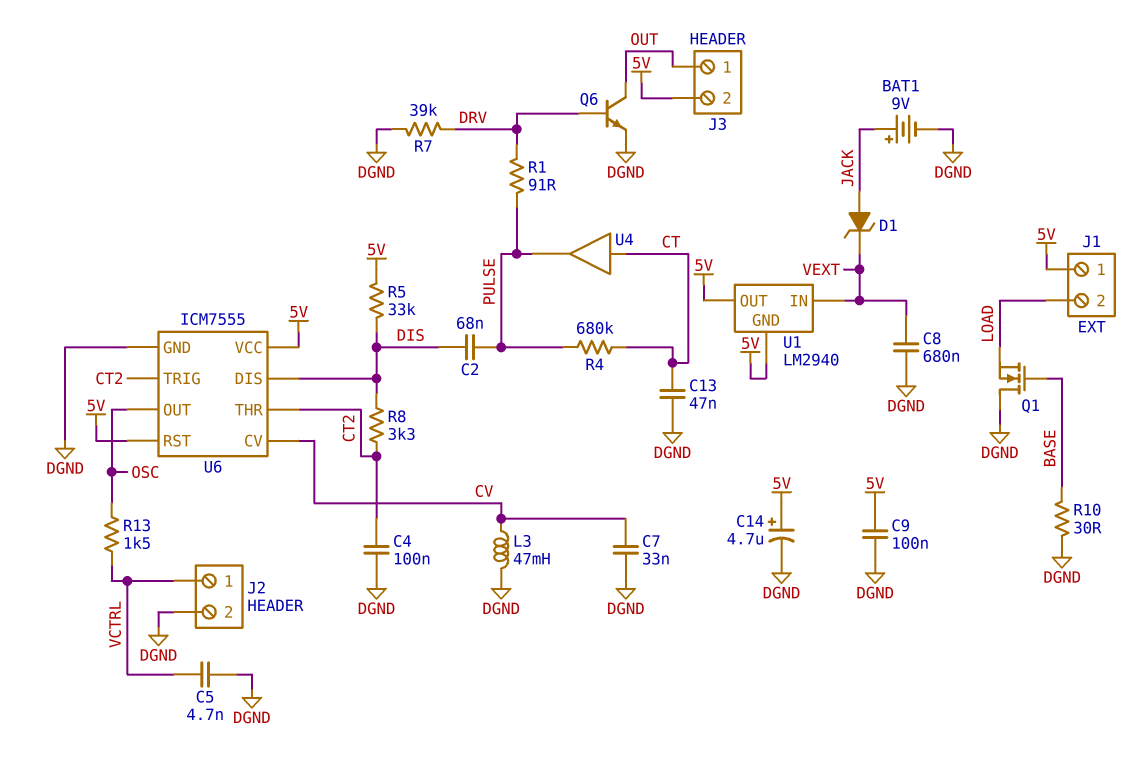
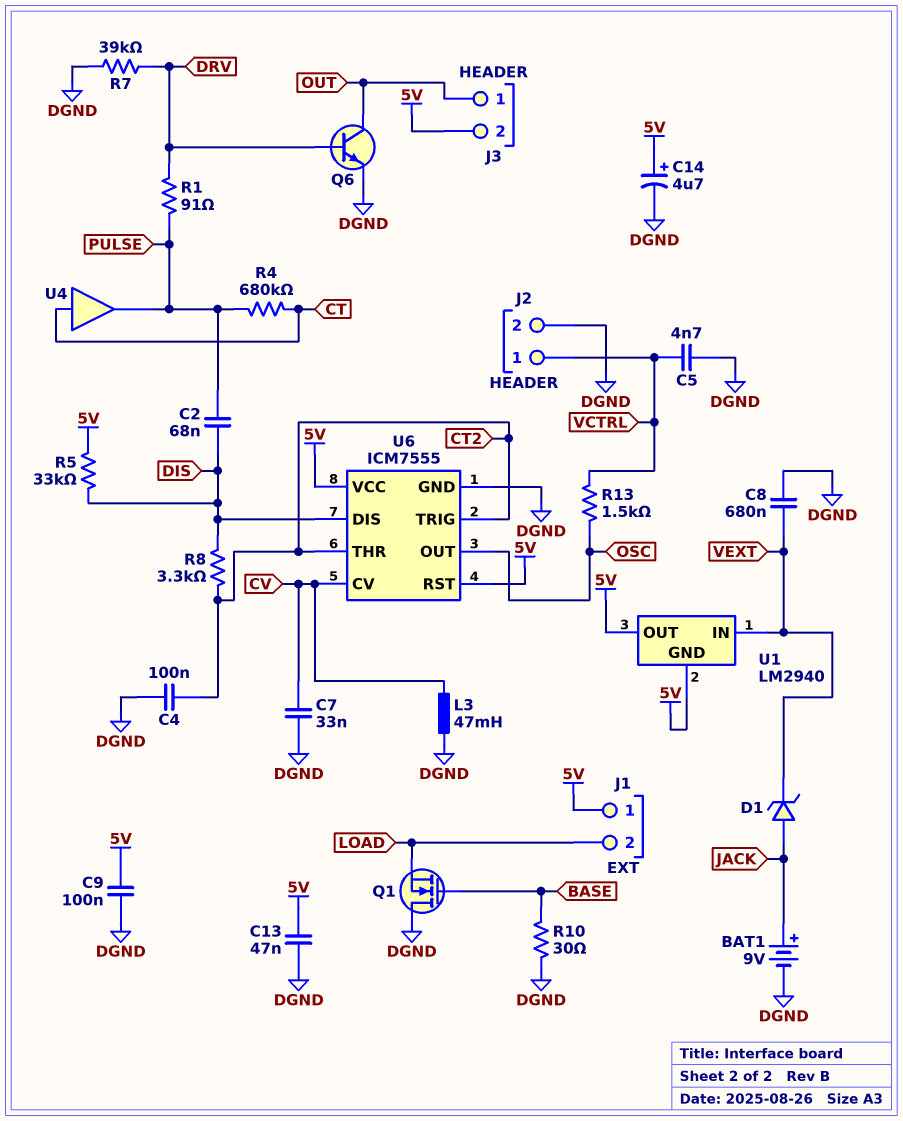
C13: 47nF (CT, DGND) -> 47nF (5V, DGND)

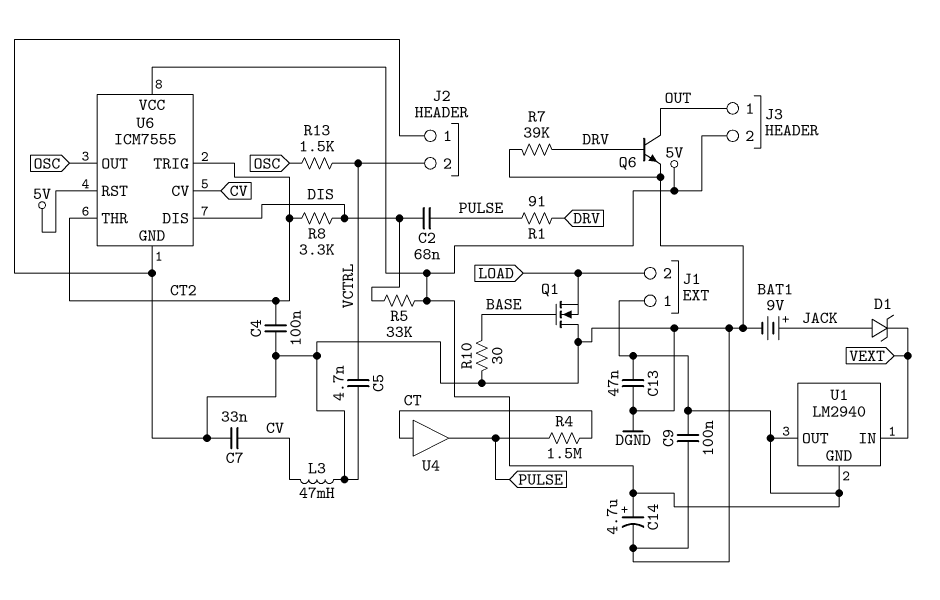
C8: 680nF (DGND, VEXT) -> none
J2 pin 1: VCTRL -> DGND
J2 pin 2: DGND -> VCTRL
R4: 680k (CT, PULSE) -> 1.5M (CT, PULSE)

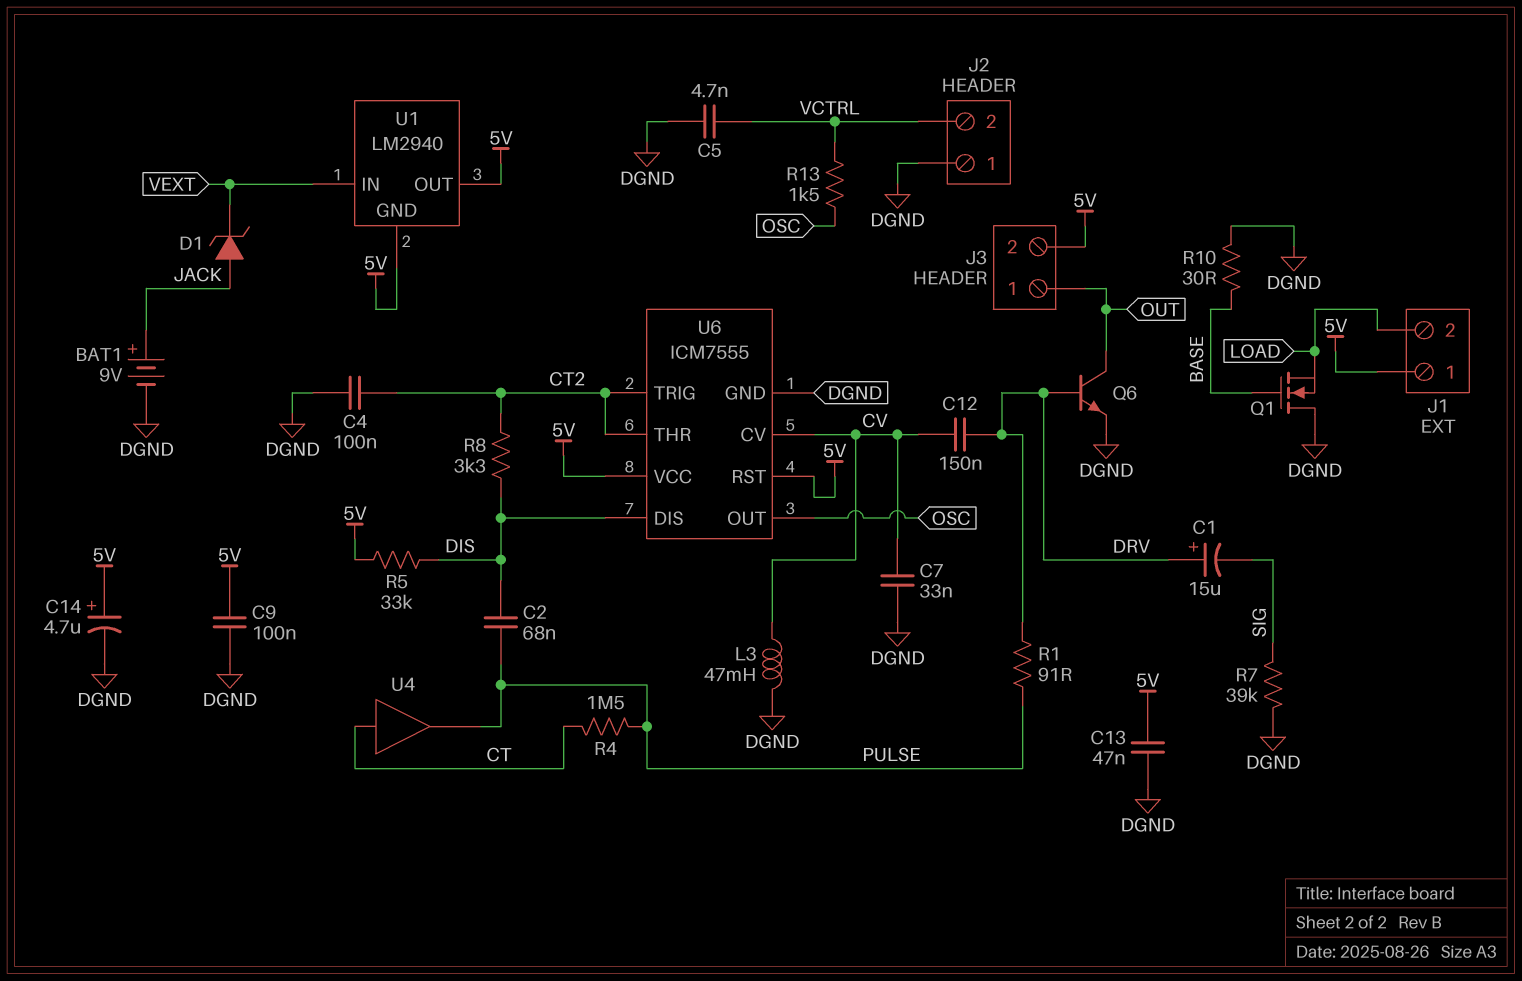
C1: none -> 15uF (plus DRV, minus SIG)
C12: none -> 150nF (CV, DRV)
R7: 39k (DGND, DRV) -> 39k (DGND, SIG)

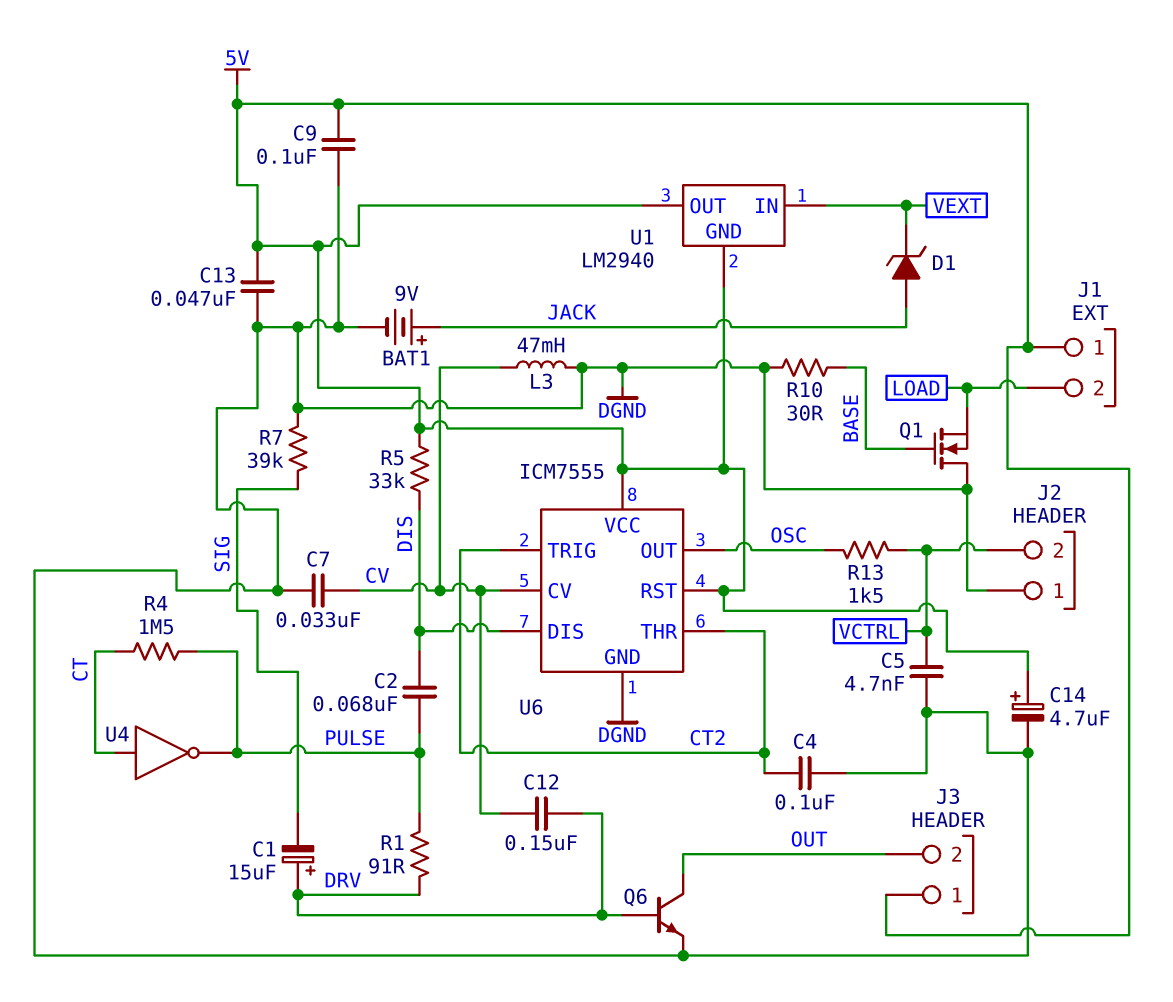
J3 pin 1: OUT -> 5V
J3 pin 2: 5V -> OUT
R8: 3.3k (CT2, DIS) -> none
U4: buffer (in CT, out PULSE) -> NOT (in CT, out PULSE)

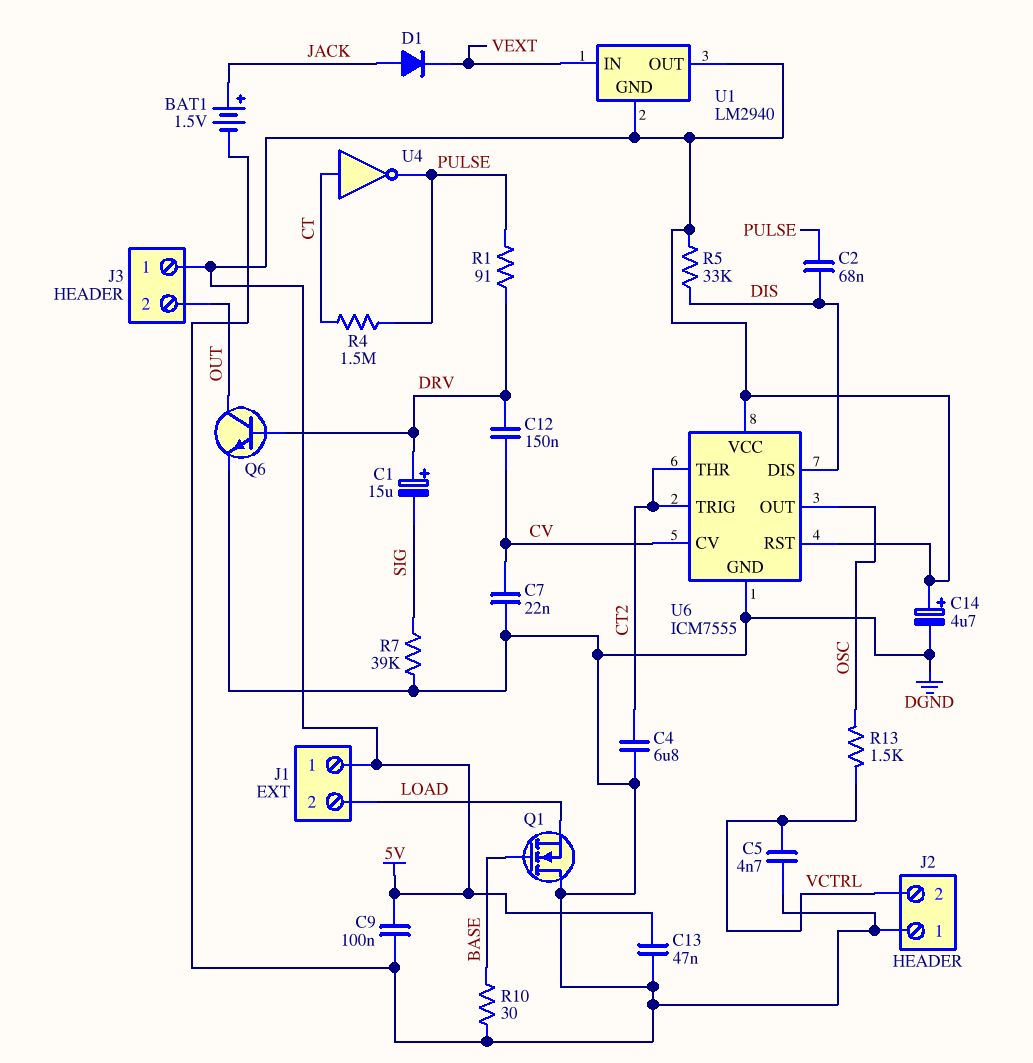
BAT1: 9V (plus JACK, minus DGND) -> 1.5V (plus JACK, minus DGND)
C4: 100nF (CT2, DGND) -> 6.8uF (CT2, DGND)
C7: 33nF (CV, DGND) -> 22nF (CV, DGND)
D1: zener (A JACK, K VEXT) -> diode (A JACK, K VEXT)
L3: 47mH (CV, DGND) -> none

